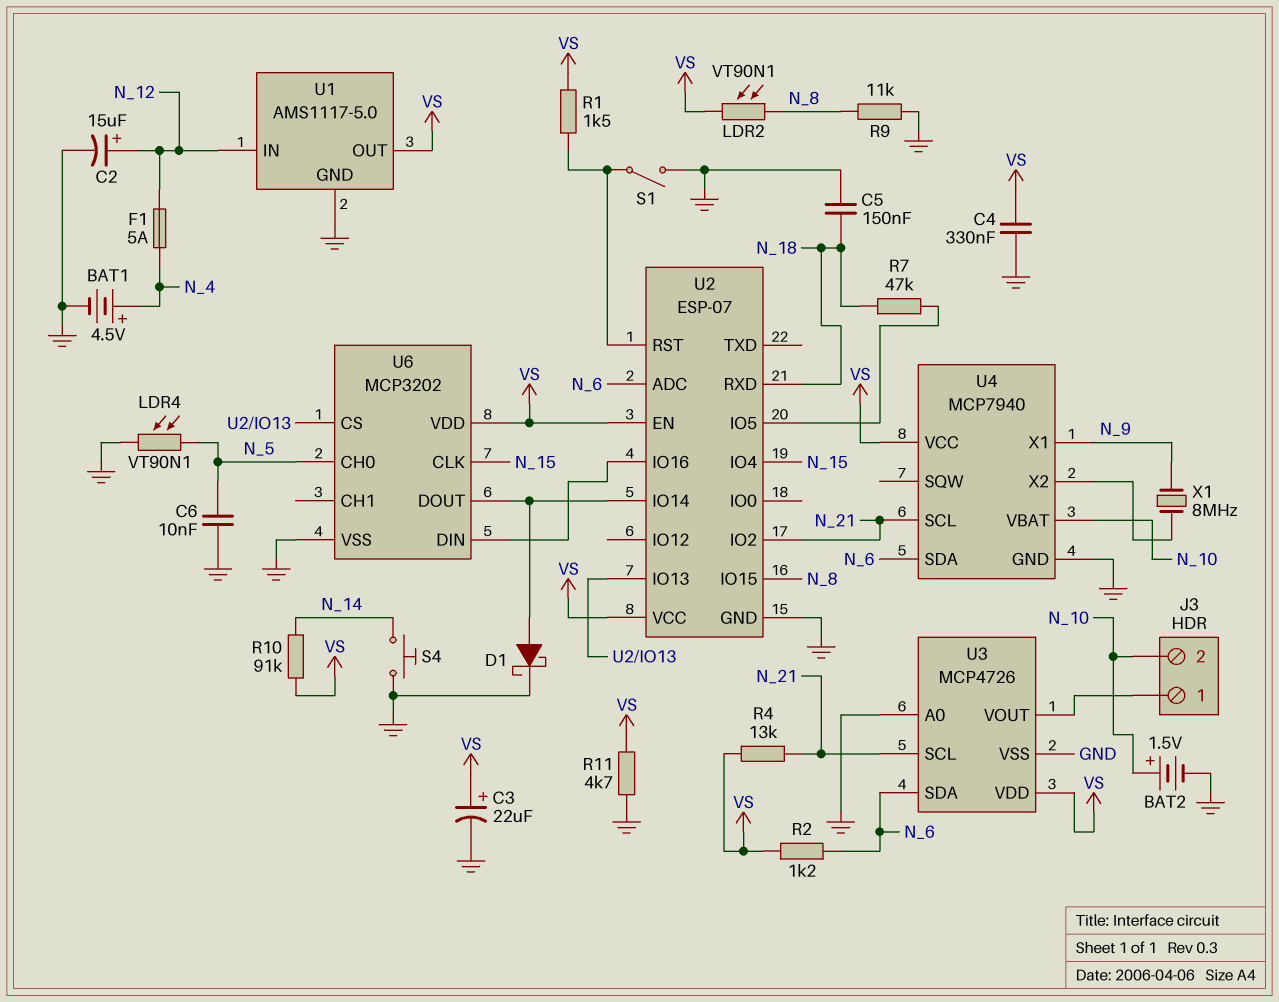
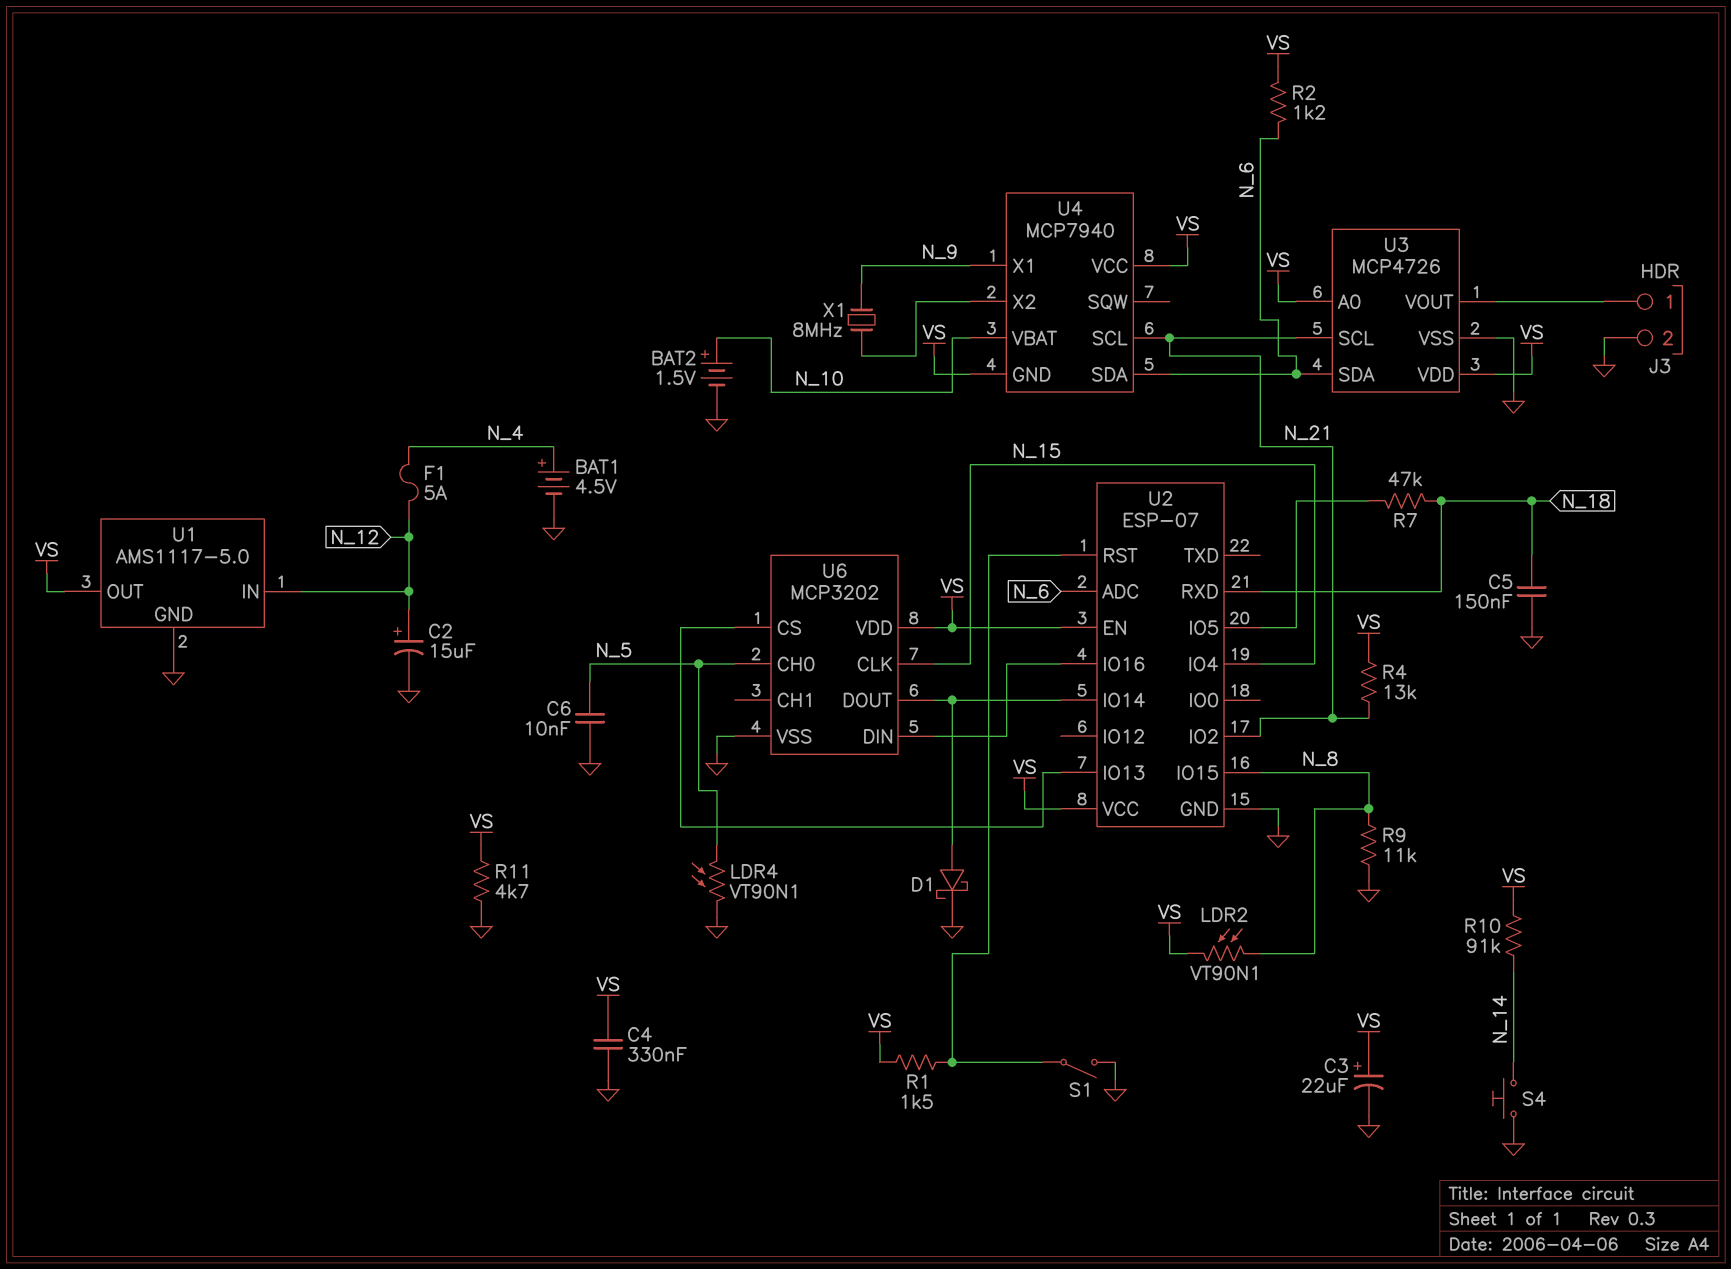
J3 pin 2: N_10 -> GND
U3 pin A0: GND -> VS
U4 pin GND: GND -> VS

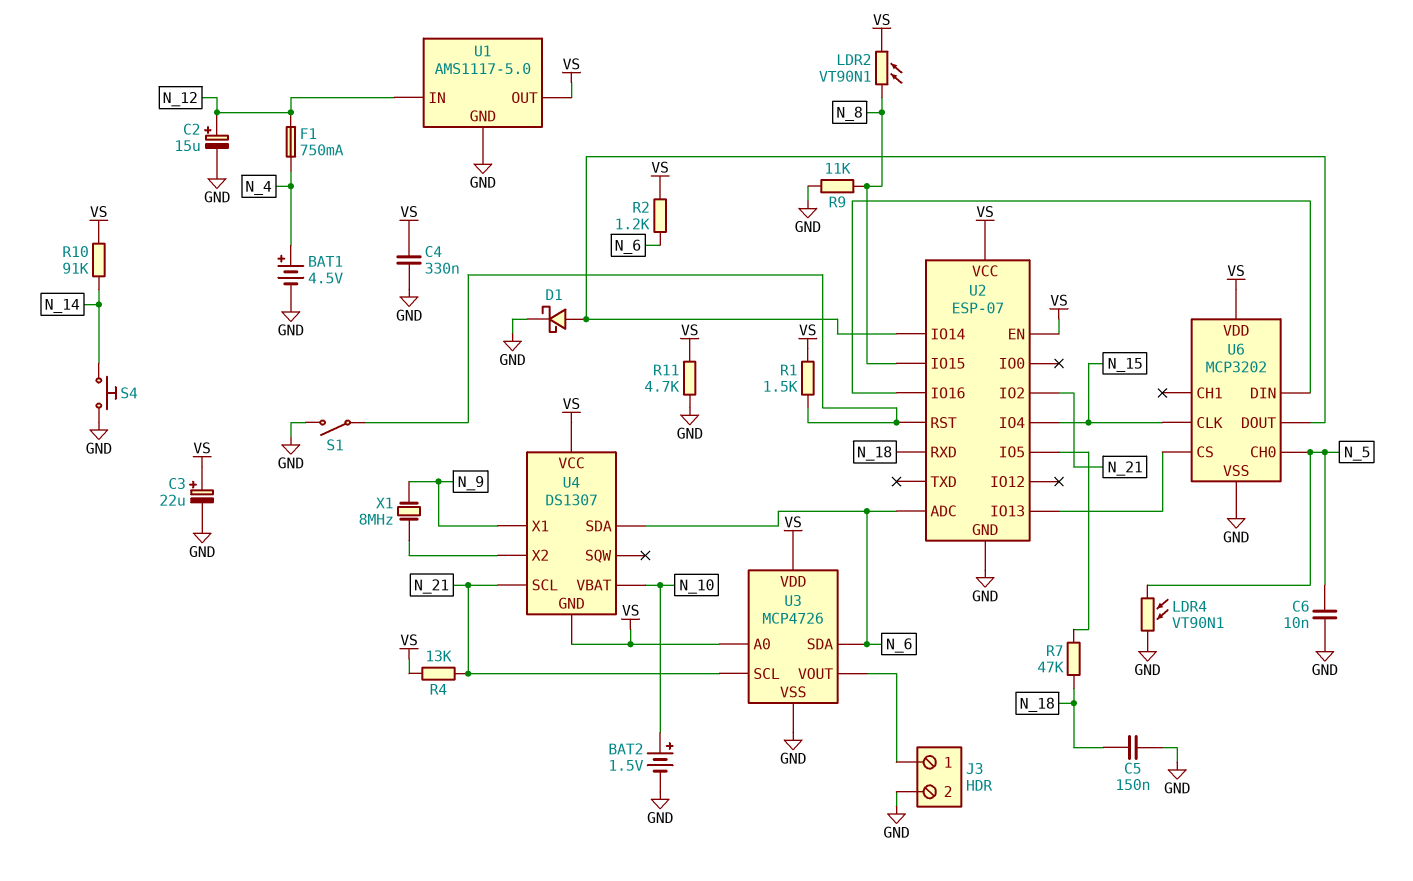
F1: 5A (N_4, N_12) -> 750mA (N_4, N_12)
U4: MCP7940 -> DS1307

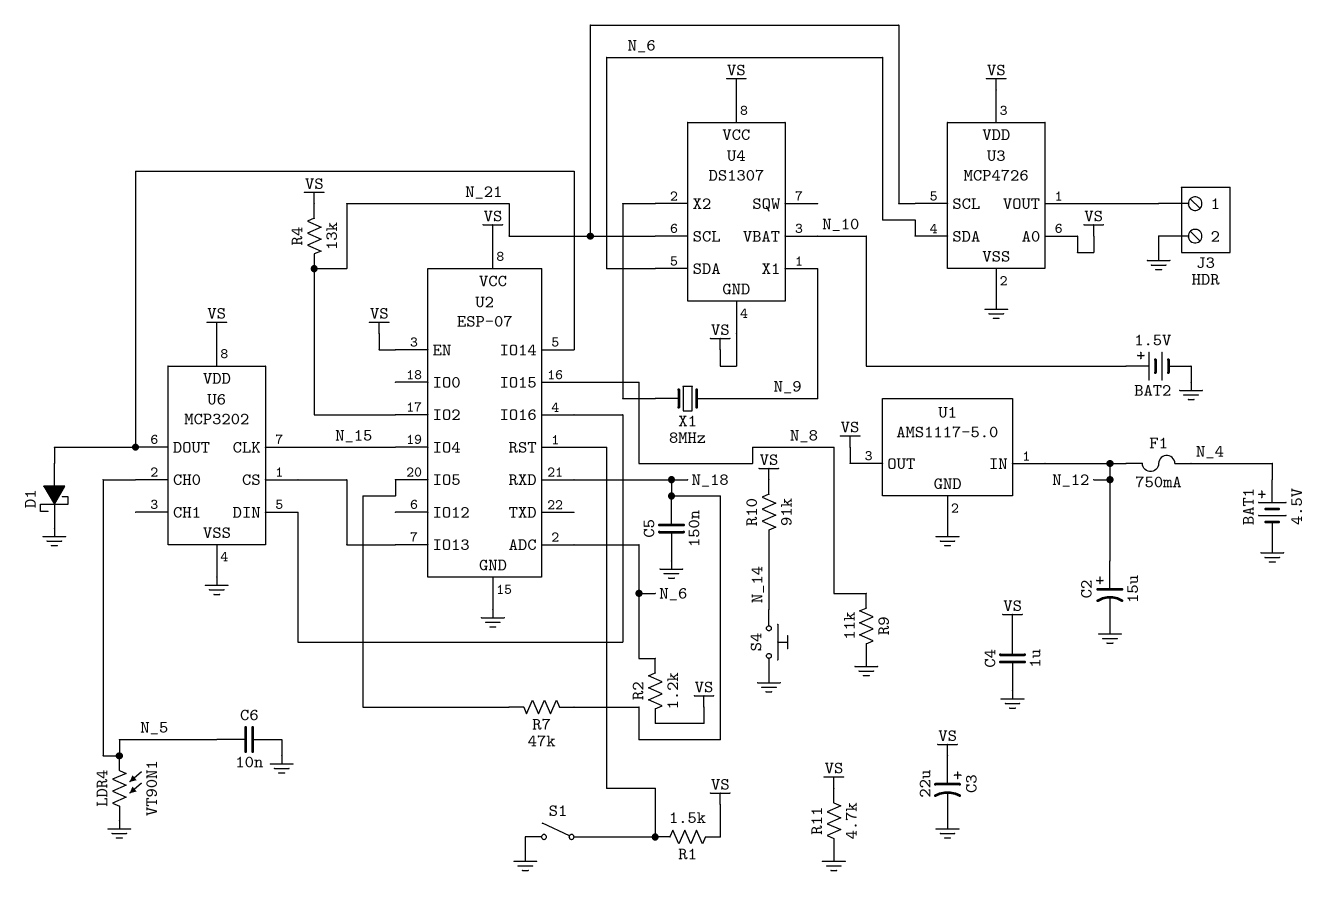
C4: 330nF (GND, VS) -> 1uF (GND, VS)
LDR2: VT90N1 (N_8, VS) -> none

